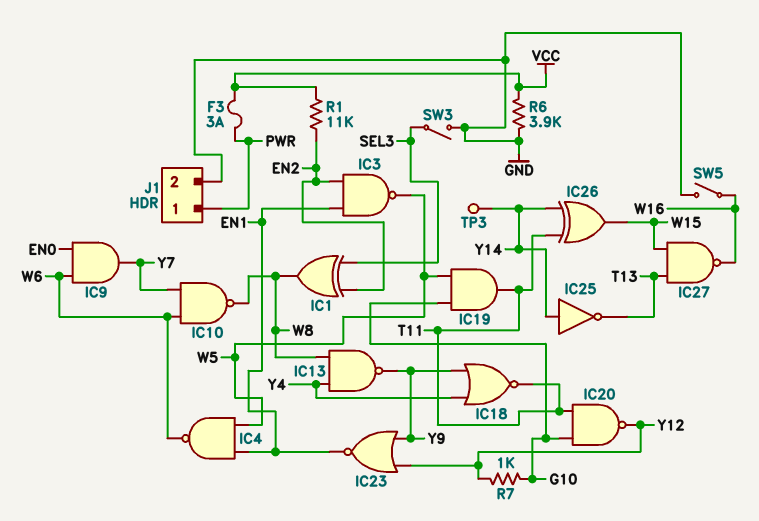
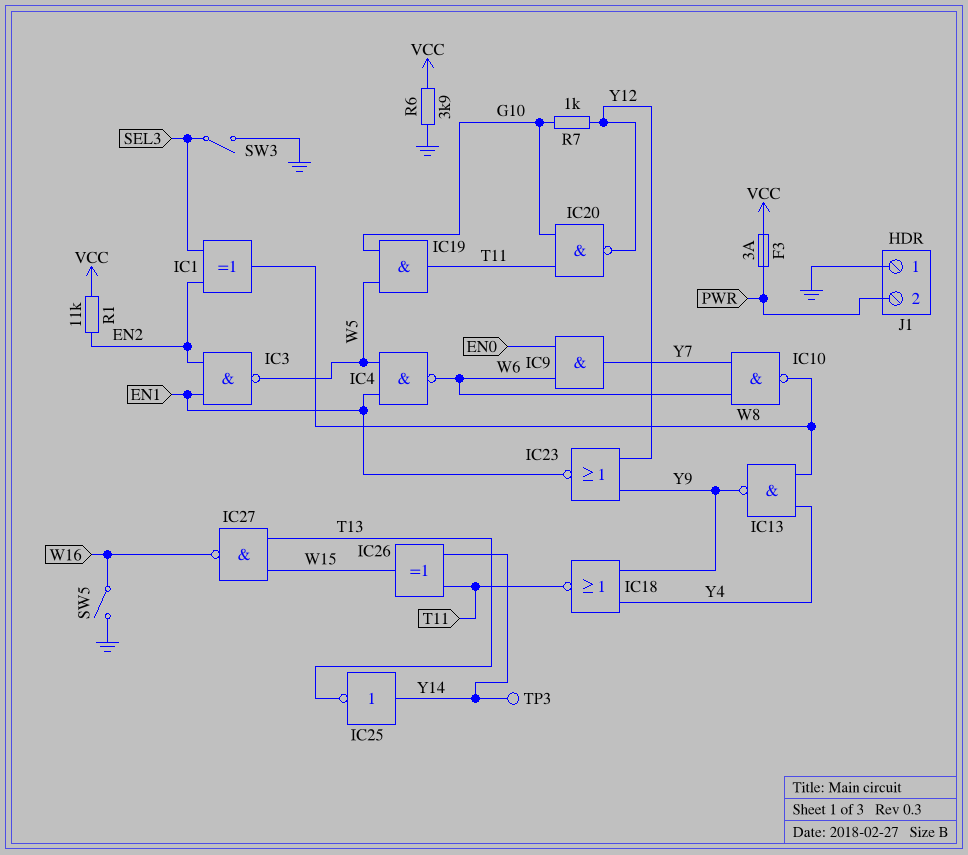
J1 pin 1: PWR -> GND
J1 pin 2: GND -> PWR

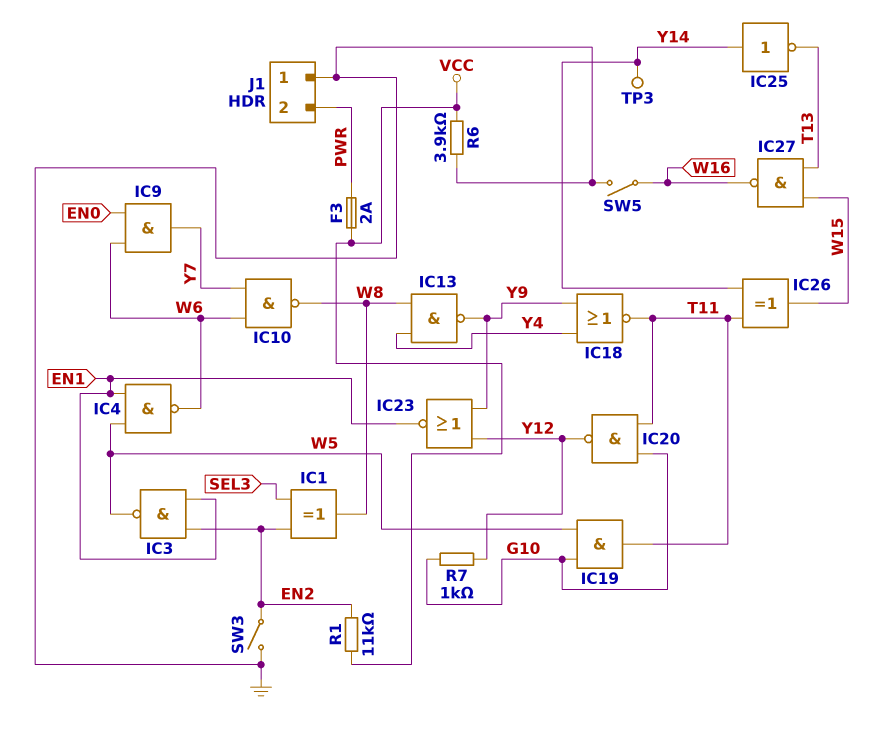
F3: 3A (PWR, VCC) -> 2A (PWR, VCC)
SW3: switch (GND, SEL3) -> switch (EN2, GND)

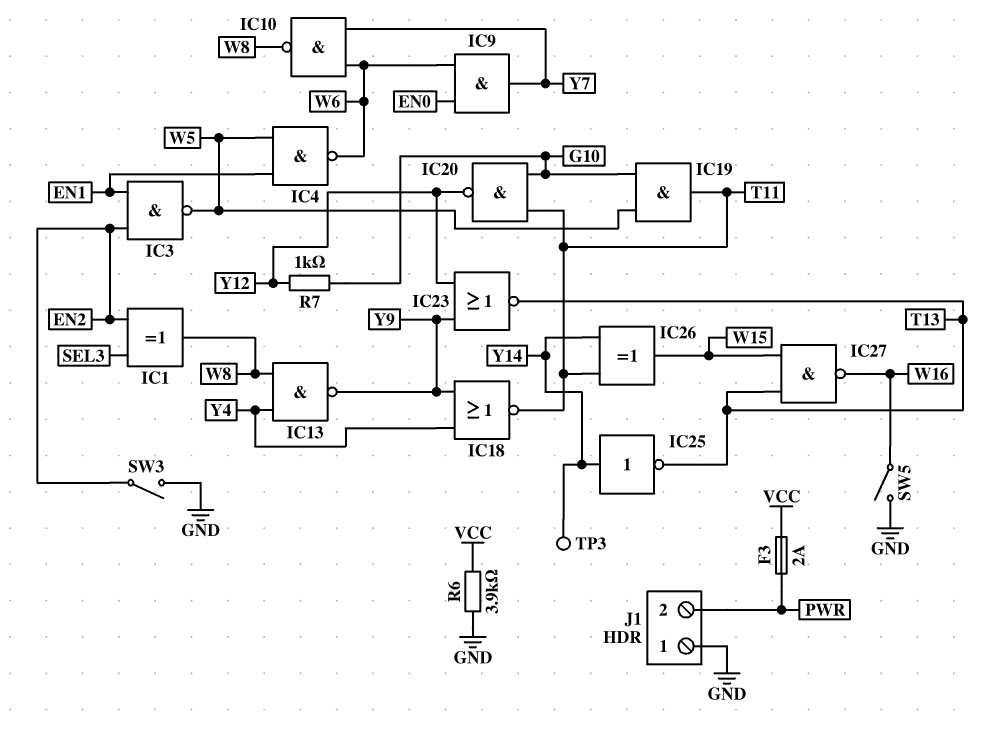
IC23: NOR (in Y9, in Y12, out EN1) -> NOR (in Y9, in Y12, out T13)
R1: 11k (EN2, VCC) -> none

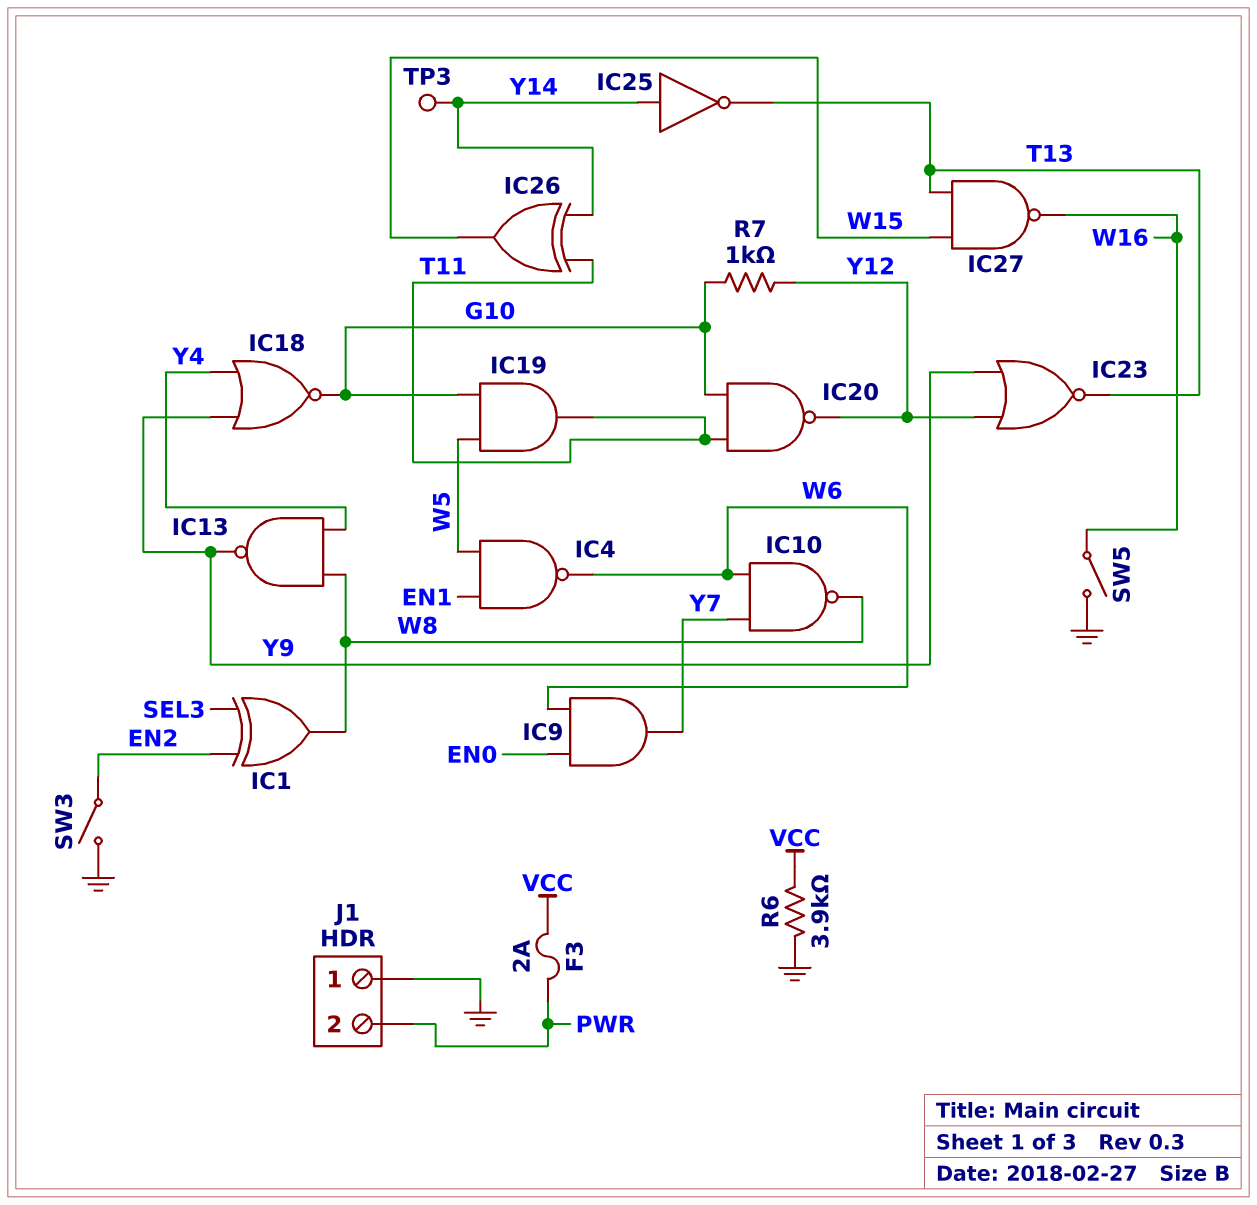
IC3: NAND (in EN1, in EN2, out W5) -> none
IC18: NOR (in Y4, in Y9, out T11) -> NOR (in Y4, in Y9, out G10)

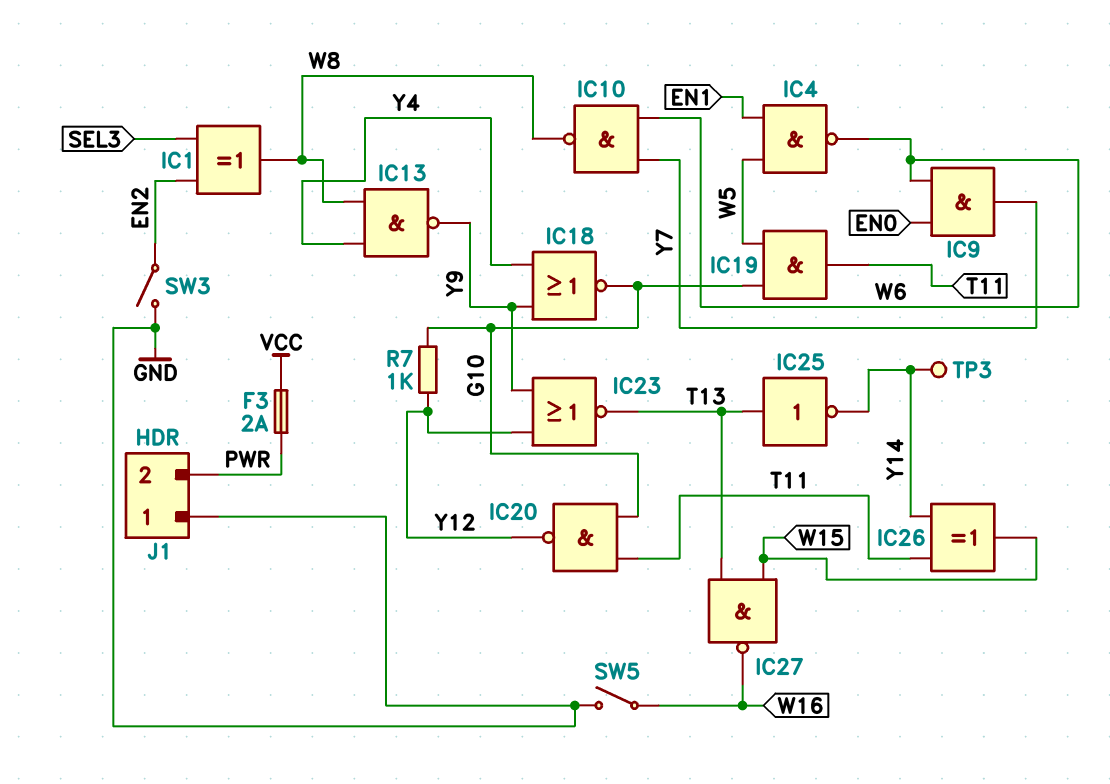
IC25: NOT (in Y14, out T13) -> NOT (in T13, out Y14)
R6: 3.9k (GND, VCC) -> none

